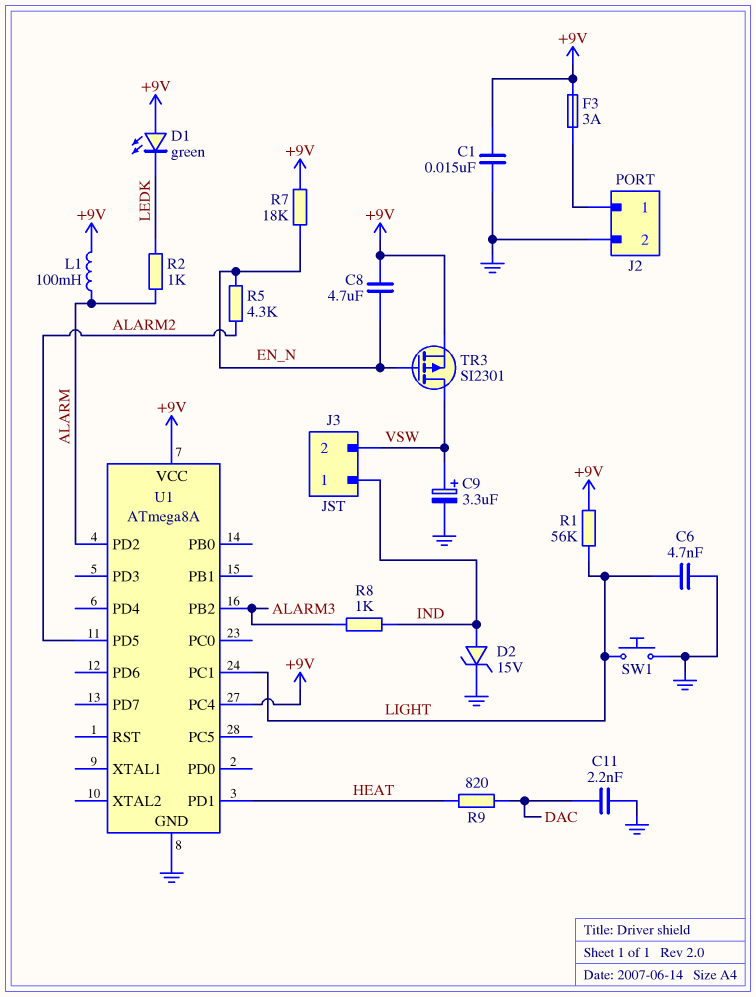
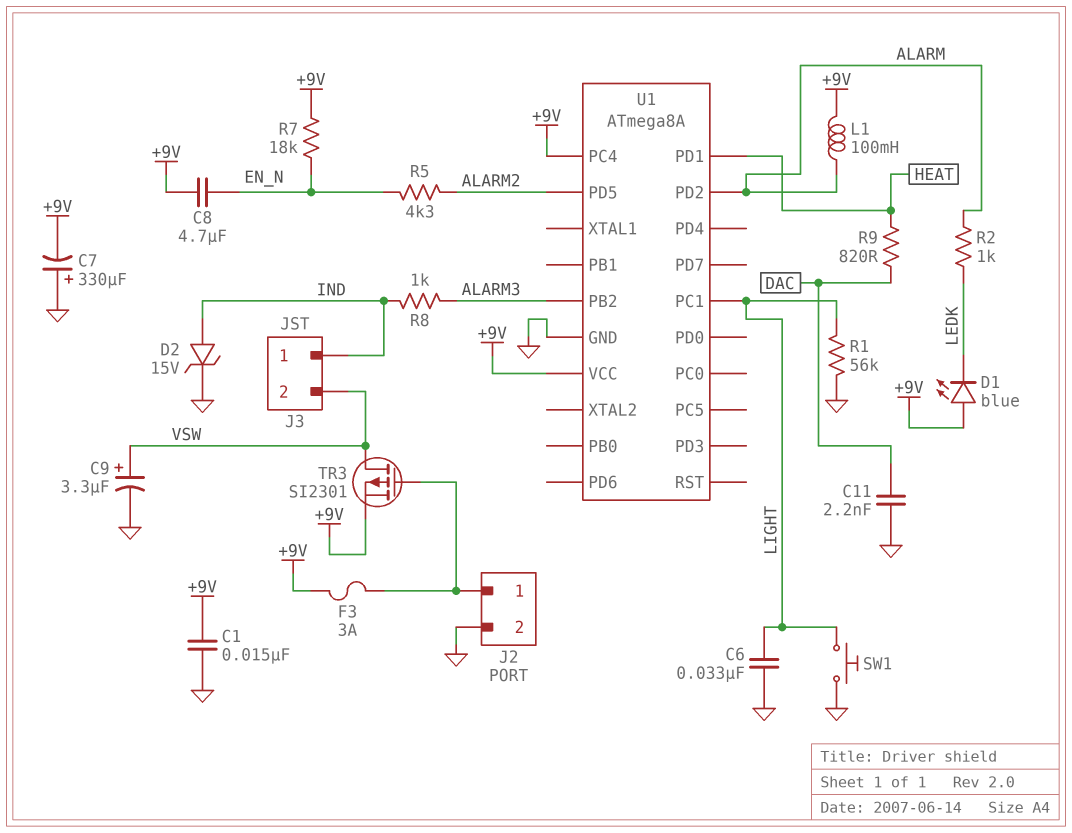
C6: 4.7nF (GND, LIGHT) -> 33nF (GND, LIGHT)
C7: none -> 330uF (plus GND, minus +9V)
D1: LED green (A +9V, K LEDK) -> LED blue (A +9V, K LEDK)
R1: 56k (+9V, LIGHT) -> 56k (GND, LIGHT)
TR3: PMOS SI2301 (G EN_N, D VSW, S +9V) -> PMOS SI2301 (G J2/1, D VSW, S +9V)

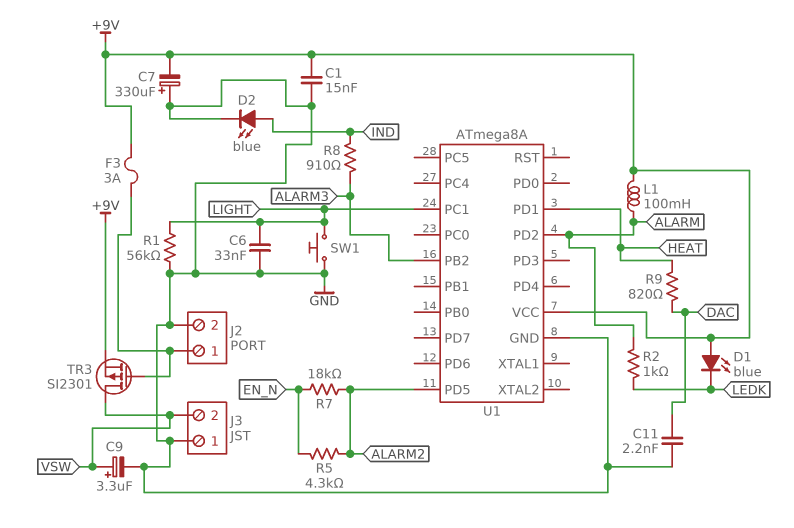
C8: 4.7uF (+9V, EN_N) -> none
D2: zener 15V (A IND, K GND) -> LED blue (A IND, K GND)
J3 pin 1: IND -> GND
R7: 18k (+9V, EN_N) -> 18k (ALARM2, EN_N)
R8: 1k (ALARM3, IND) -> 910 (ALARM3, IND)
U1 pin PC4: +9V -> none

